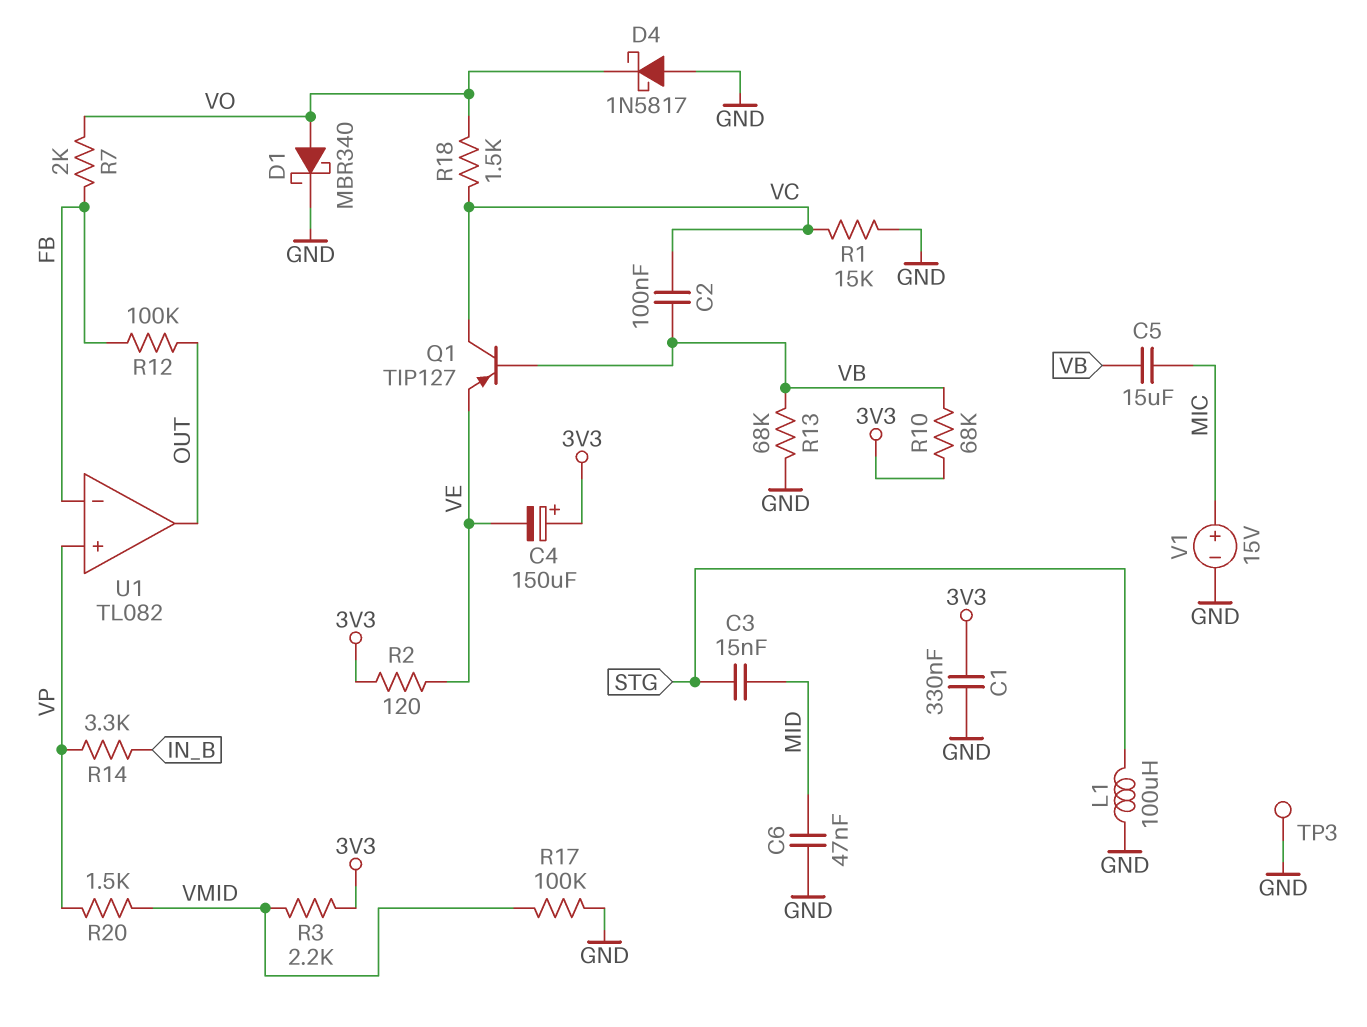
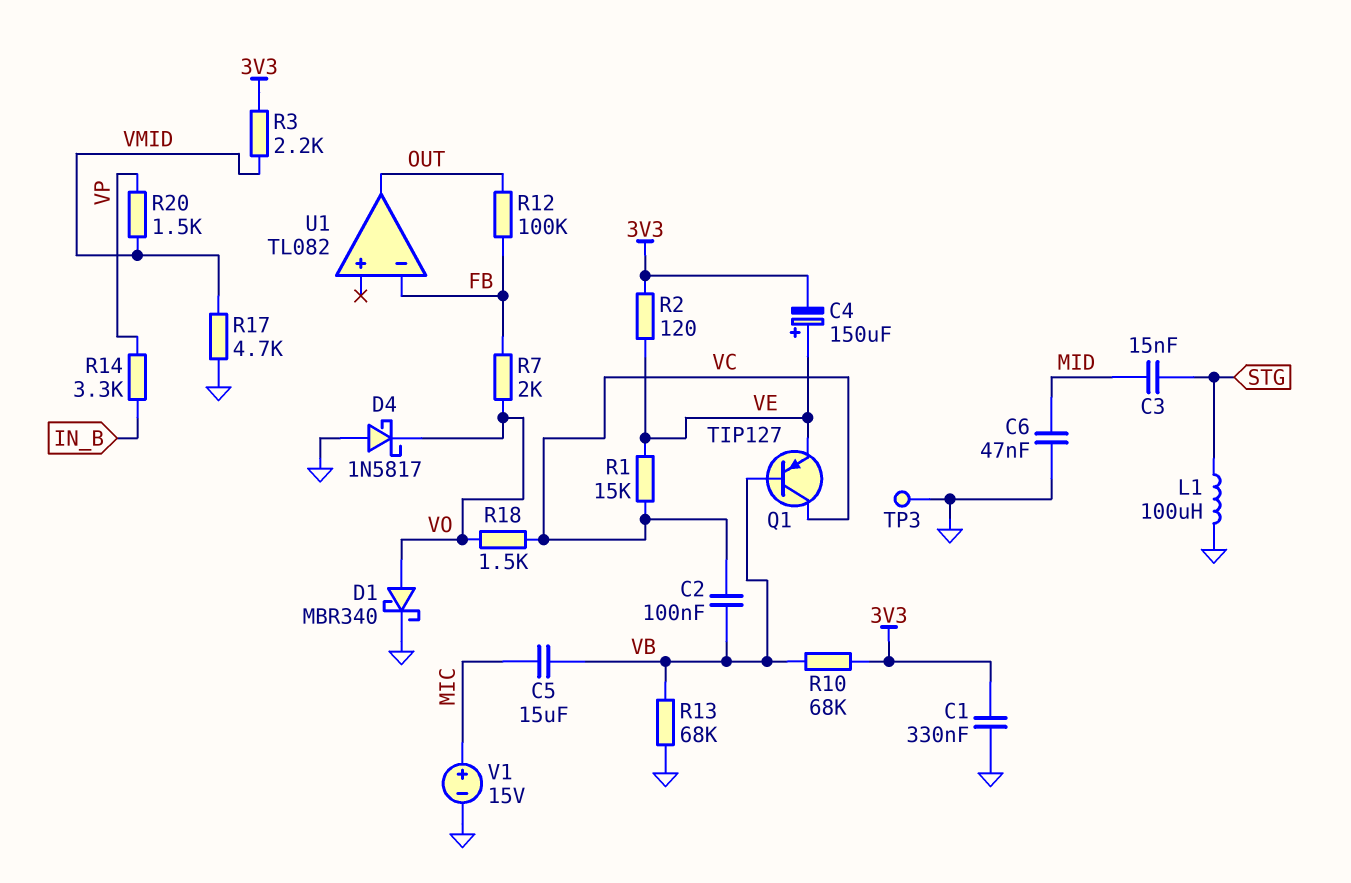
C4: 150uF (plus 3V3, minus VE) -> 150uF (plus VE, minus 3V3)
R1: 15k (GND, VC) -> 15k (VC, VE)
R17: 100k (GND, VMID) -> 4.7k (GND, VMID)
U1 pin in+: VP -> none

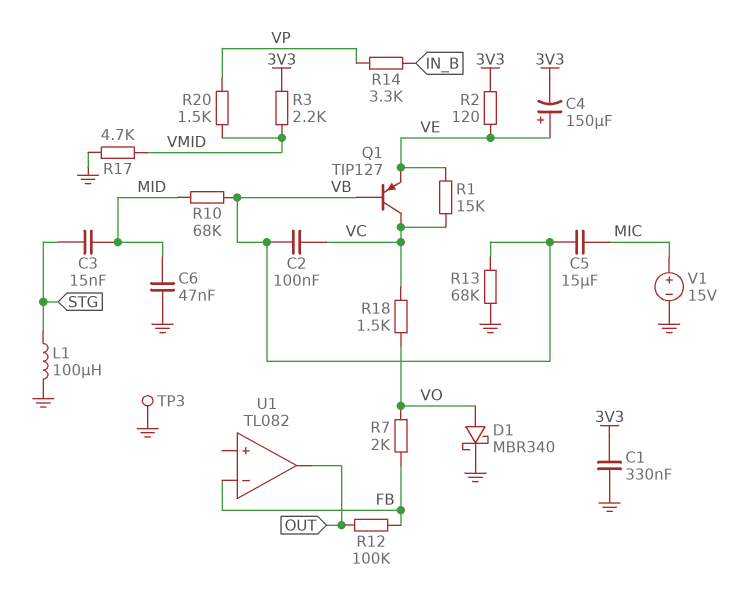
D4: schottky 1N5817 (A GND, K VO) -> none
R10: 68k (3V3, VB) -> 68k (MID, VB)

